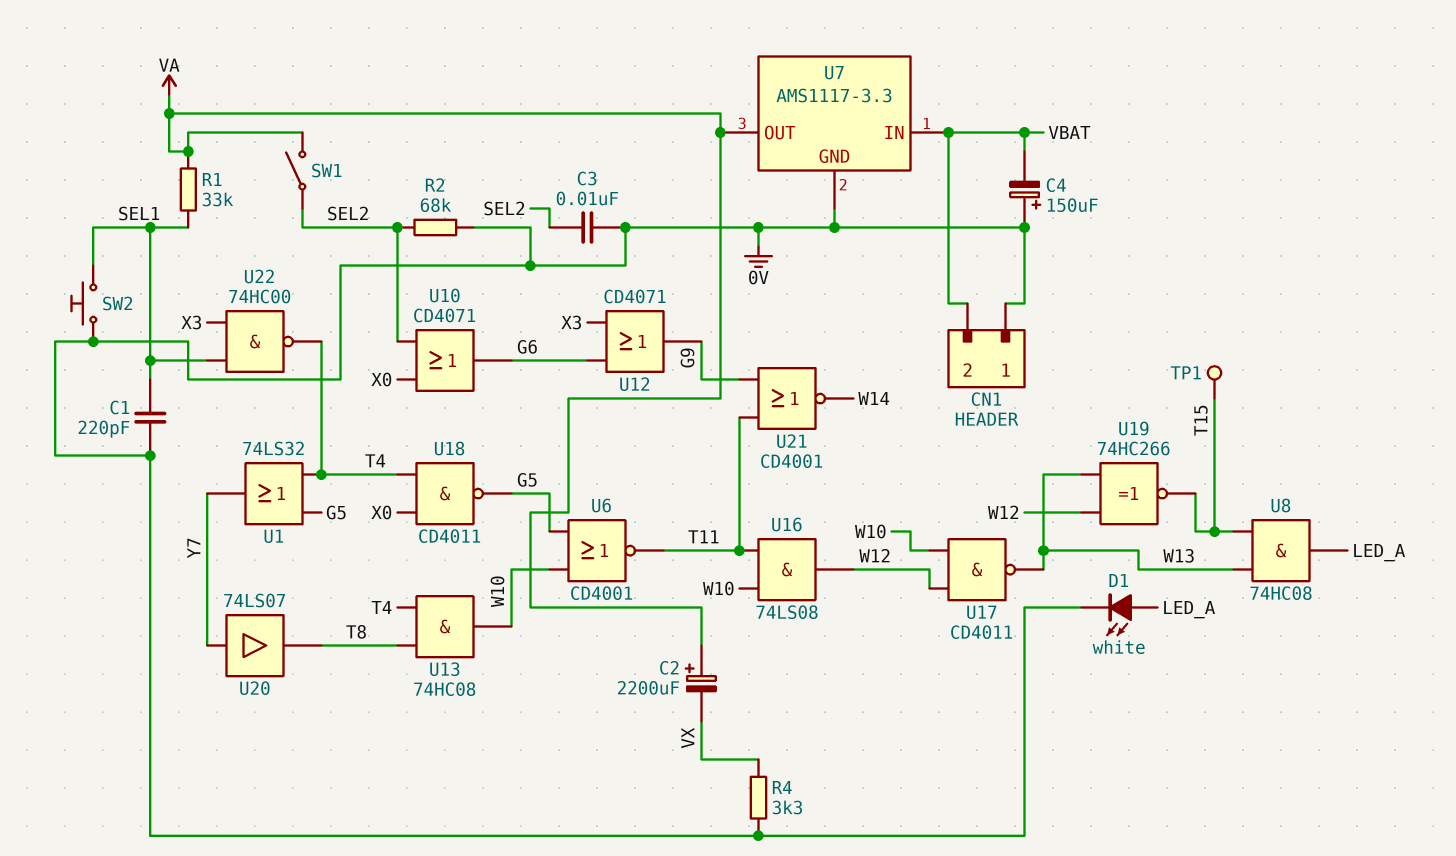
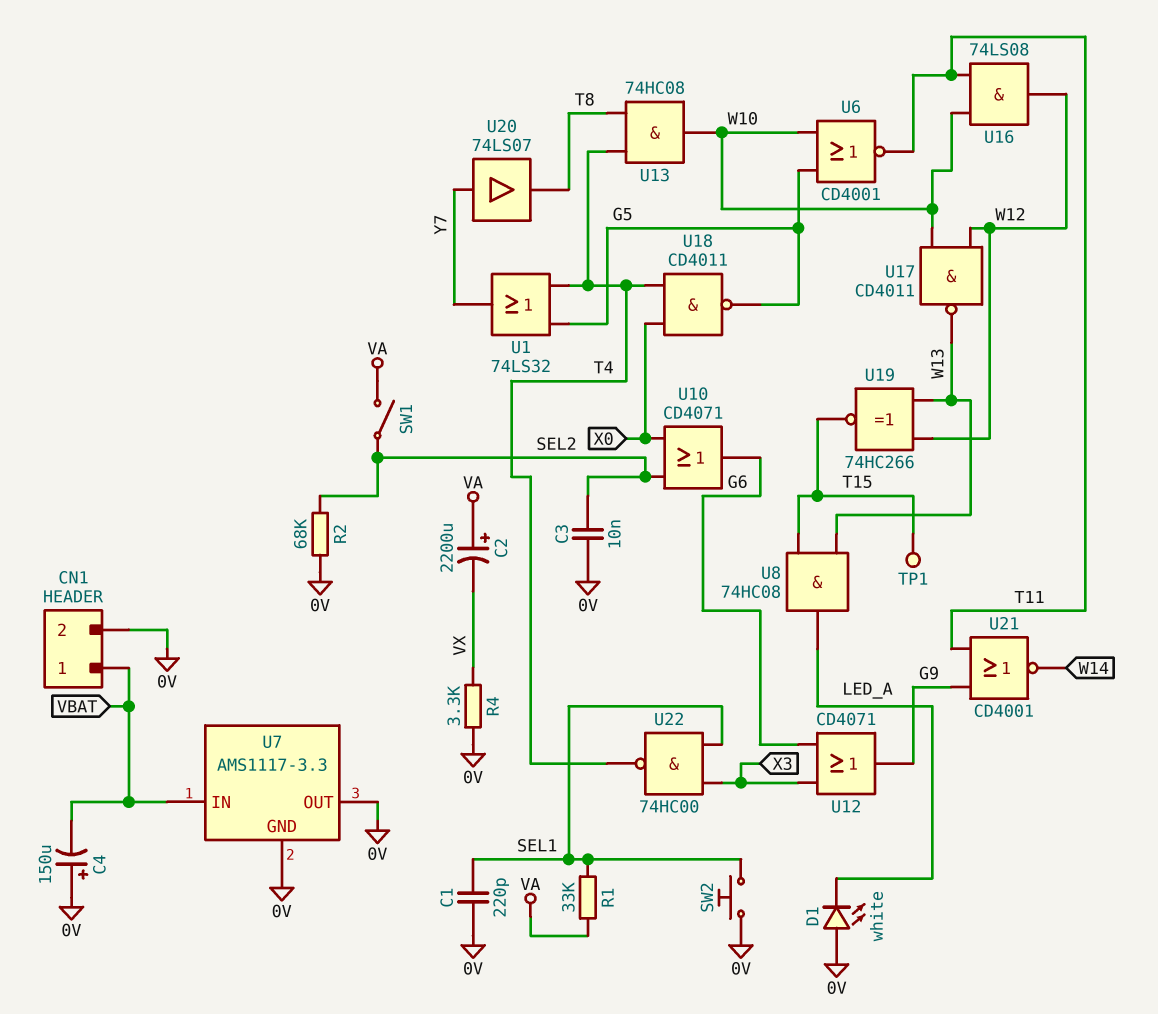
CN1 pin 1: 0V -> VBAT
CN1 pin 2: VBAT -> 0V
D1: LED white (A LED_A, K 0V) -> LED white (A 0V, K LED_A)
U7 pin OUT: VA -> 0V

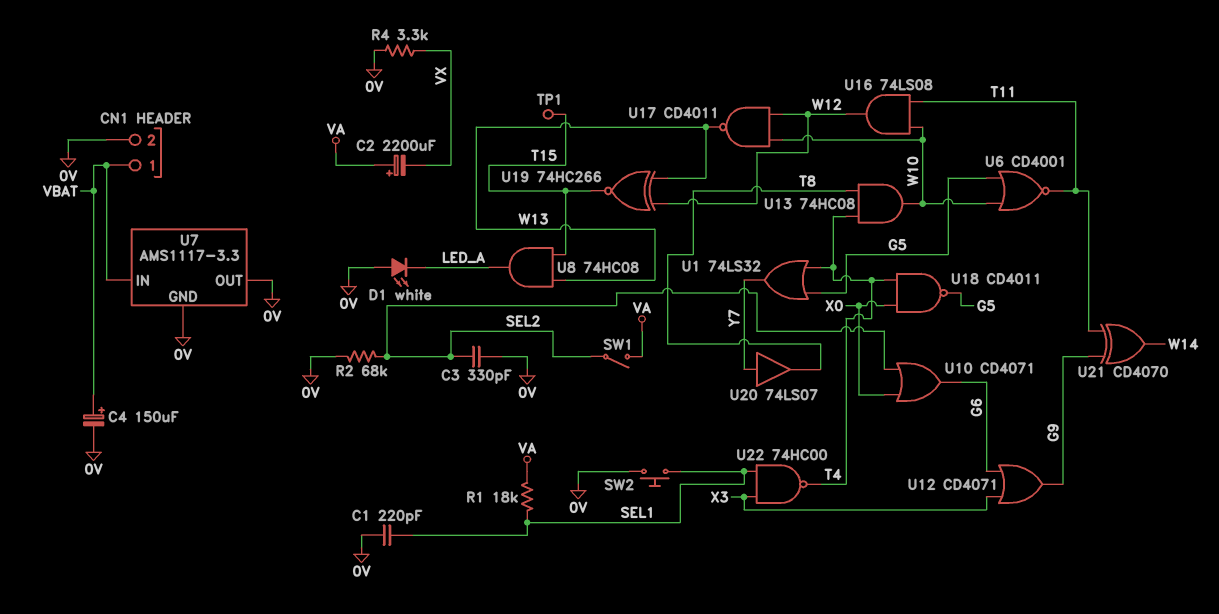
C3: 10nF (0V, SEL2) -> 330pF (0V, SEL2)
C4: 150uF (plus 0V, minus VBAT) -> 150uF (plus VBAT, minus 0V)
R1: 33k (SEL1, VA) -> 18k (SEL1, VA)
U21: NOR CD4001 (in G9, in T11, out W14) -> XOR CD4070 (in G9, in T11, out W14)

